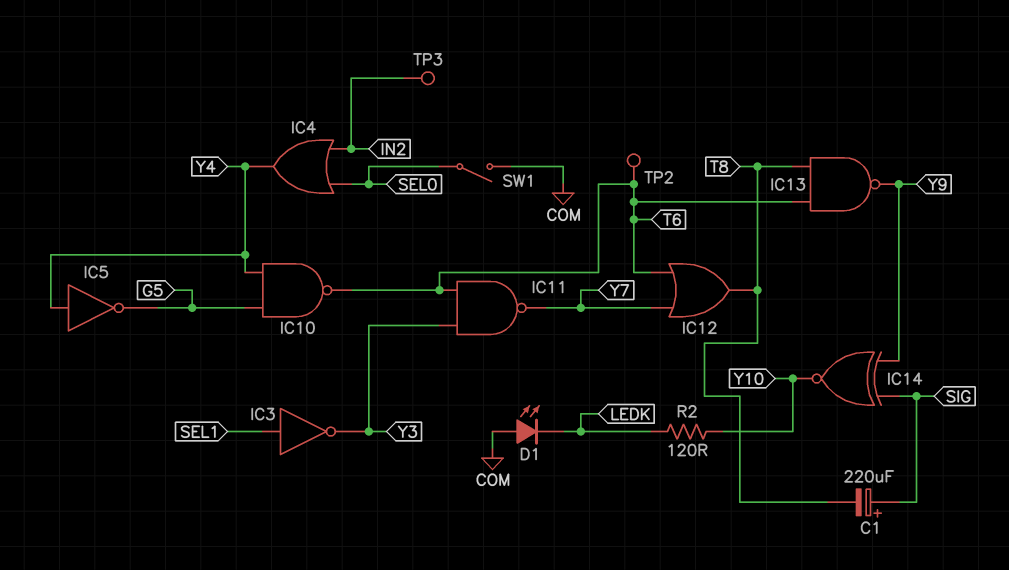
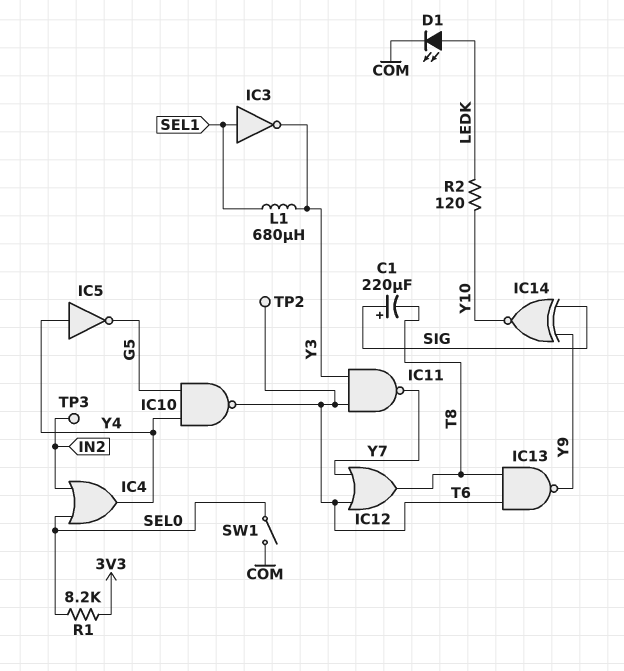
D1: LED (A COM, K LEDK) -> LED (A LEDK, K COM)
L1: none -> 680uH (SEL1, Y3)
R1: none -> 8.2k (3V3, SEL0)

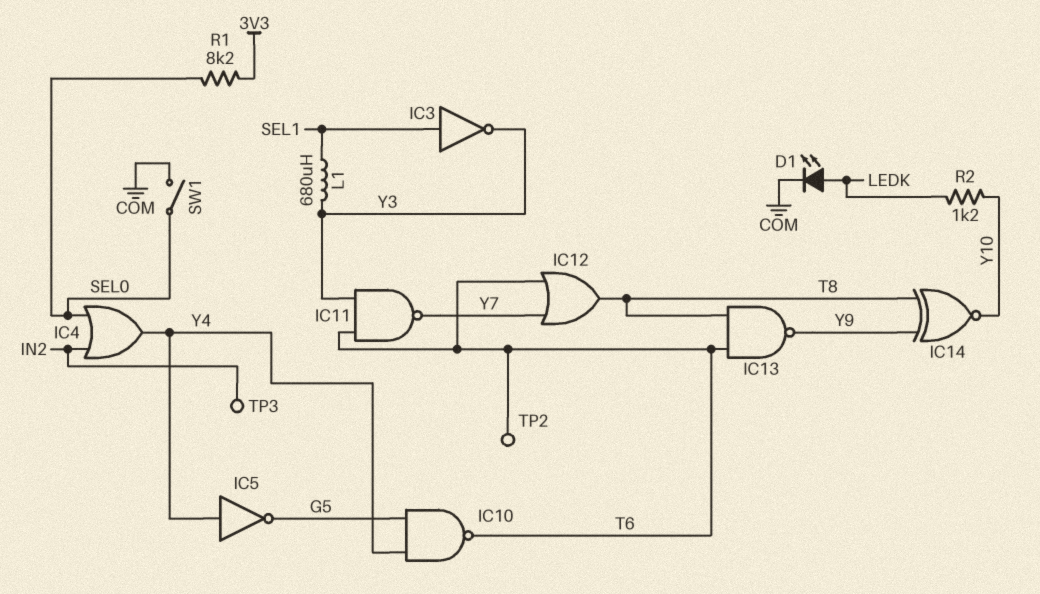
C1: 220uF (plus SIG, minus T8) -> none
IC14: XNOR (in SIG, in Y9, out Y10) -> XNOR (in T8, in Y9, out Y10)
R2: 120 (LEDK, Y10) -> 1.2k (LEDK, Y10)

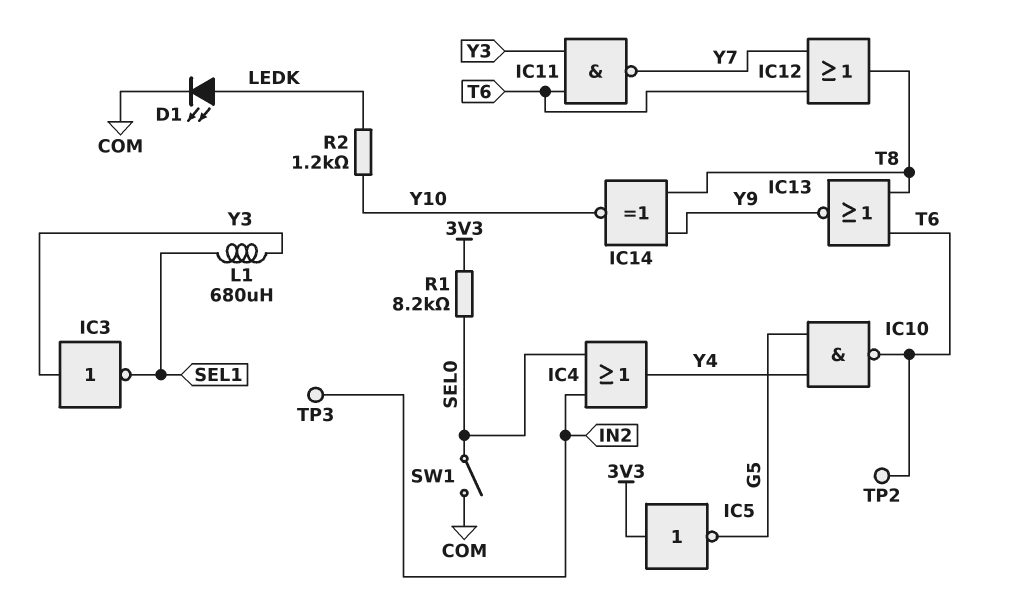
IC3: NOT (in SEL1, out Y3) -> NOT (in Y3, out SEL1)
IC5: NOT (in Y4, out G5) -> NOT (in 3V3, out G5)
IC13: NAND (in T6, in T8, out Y9) -> NOR (in T6, in T8, out Y9)

